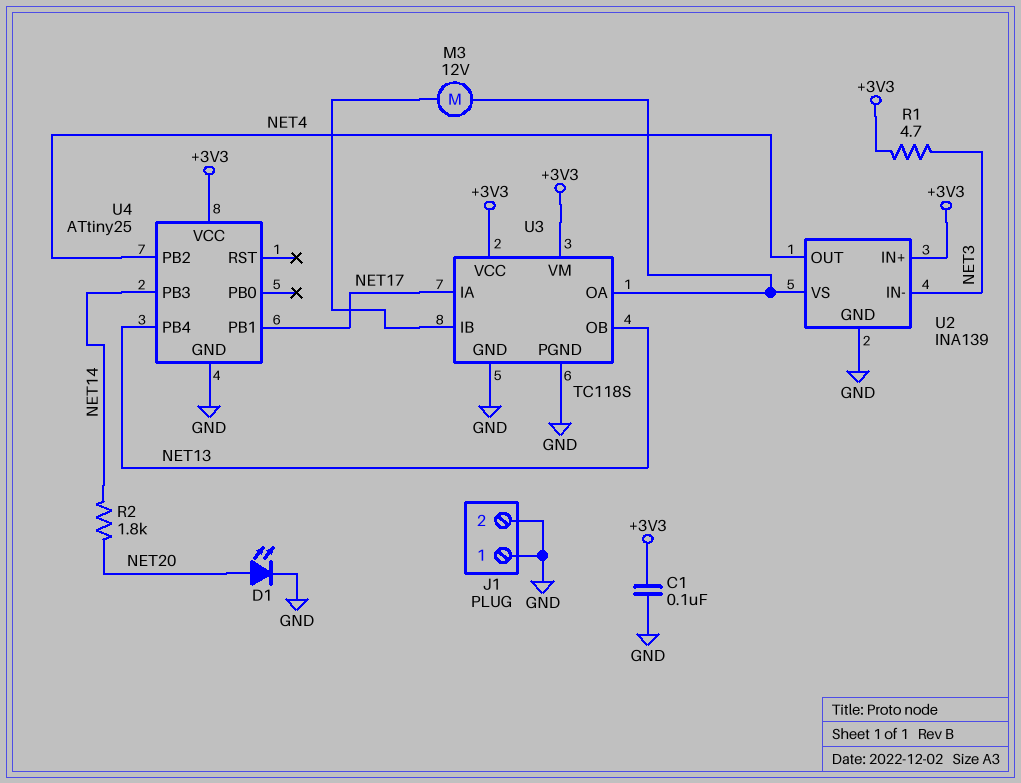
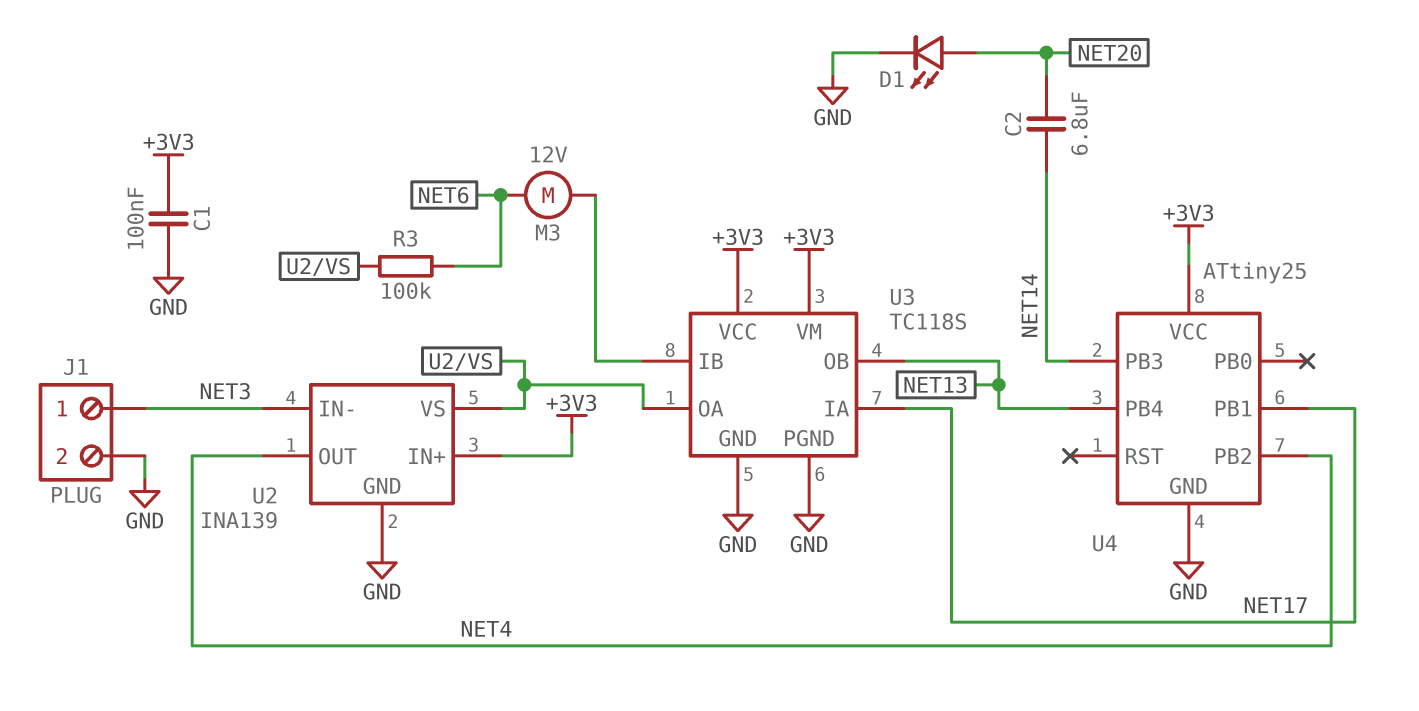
C2: none -> 6.8uF (NET14, NET20)
J1 pin 1: GND -> NET3
M3: motor 12V (U2/VS, U3/IB) -> motor 12V (NET6, U3/IB)
R1: 4.7 (+3V3, NET3) -> none
R2: 1.8k (NET14, NET20) -> none
R3: none -> 100k (NET6, U2/VS)

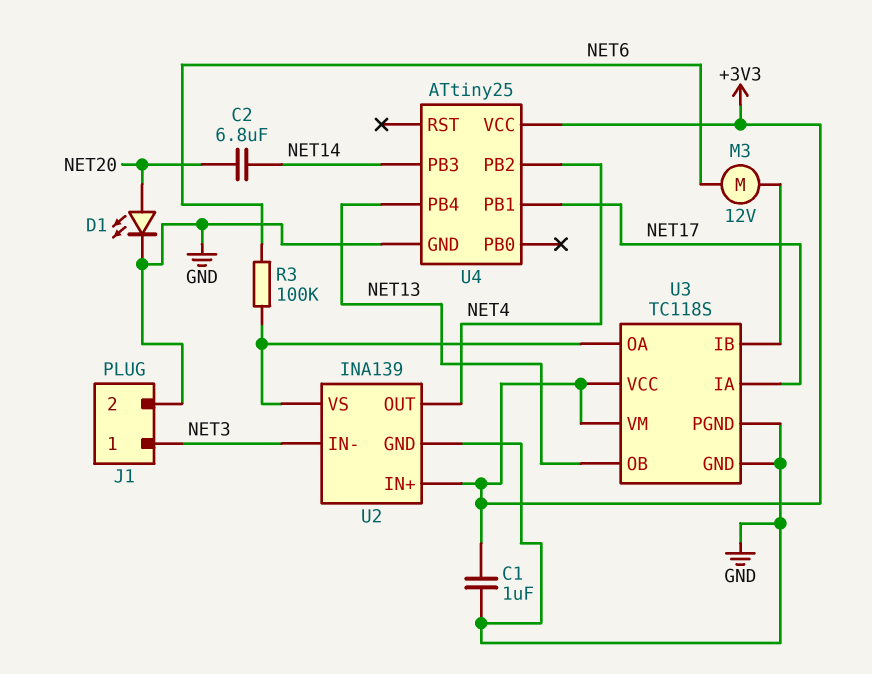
C1: 100nF (+3V3, GND) -> 1uF (+3V3, GND)

